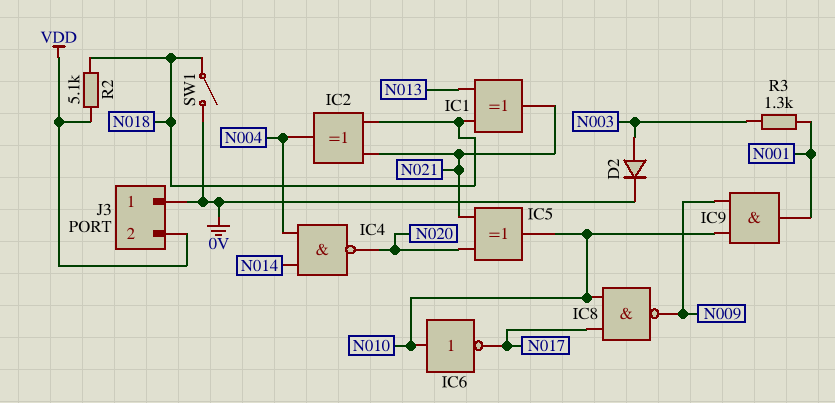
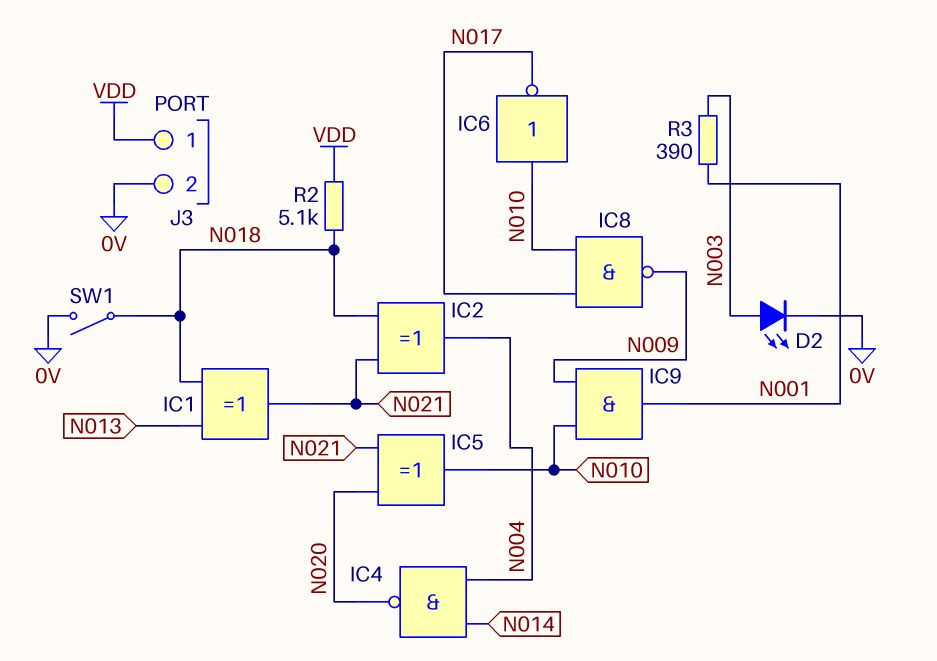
D2: diode (A N003, K 0V) -> LED (A N003, K 0V)
J3 pin 1: 0V -> VDD
J3 pin 2: VDD -> 0V
R3: 1.3k (N001, N003) -> 390 (N001, N003)

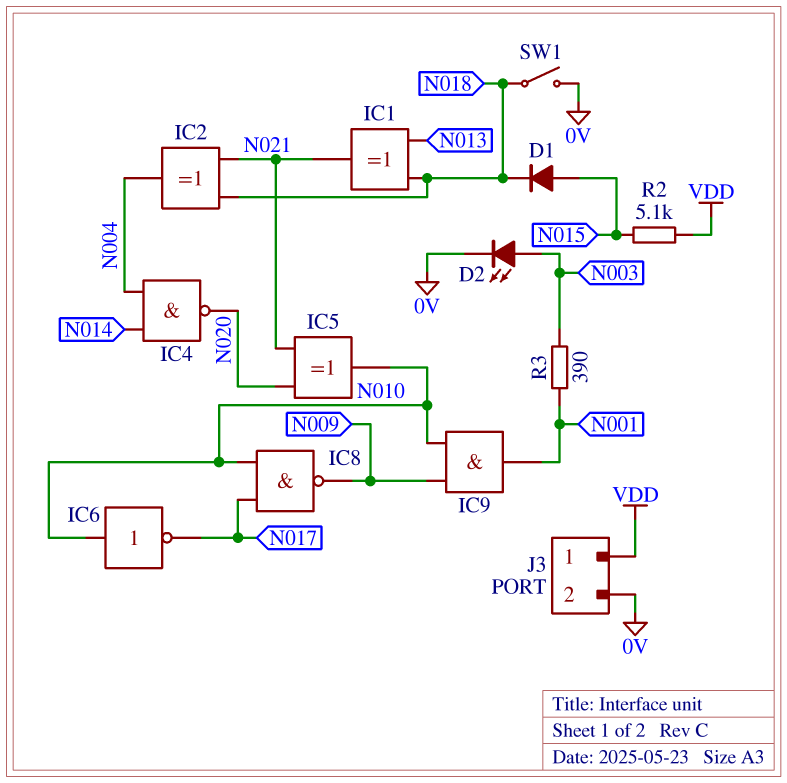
D1: none -> diode (A N015, K N018)
R2: 5.1k (N018, VDD) -> 5.1k (N015, VDD)

